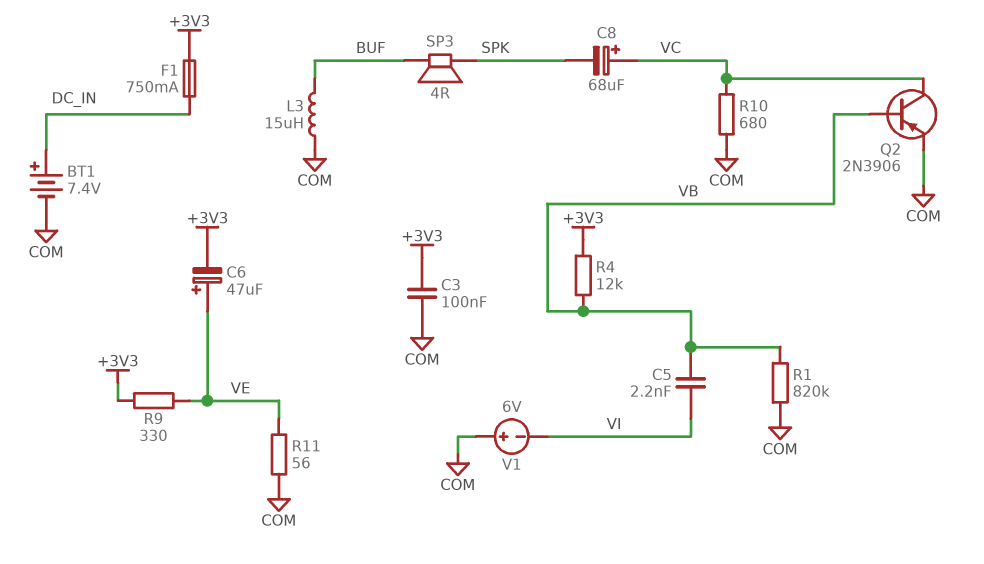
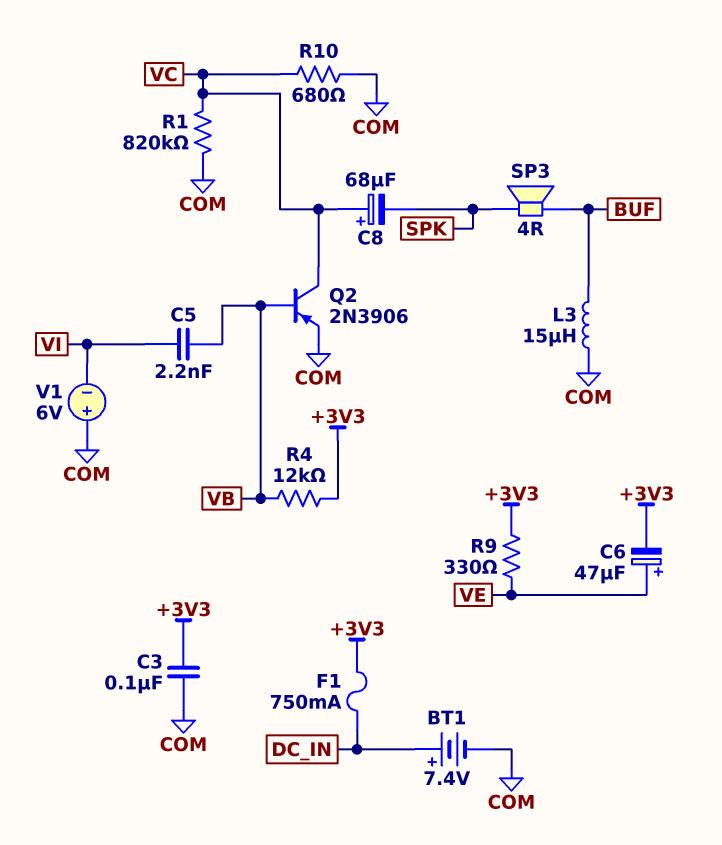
R1: 820k (COM, VB) -> 820k (COM, VC)
R11: 56 (COM, VE) -> none

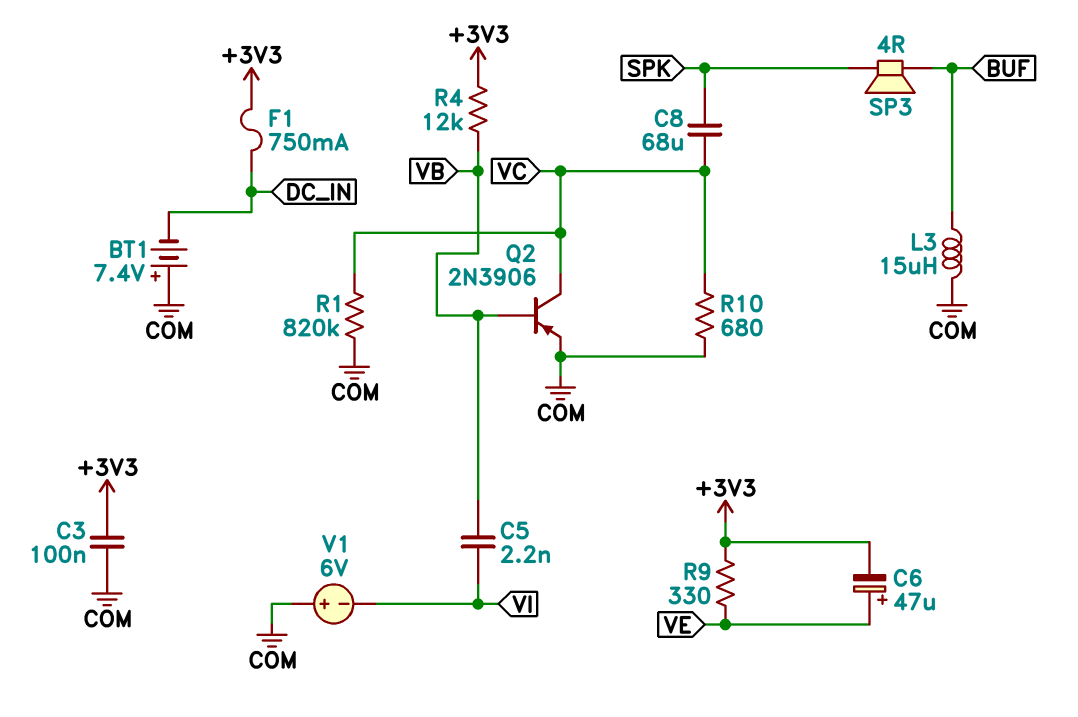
BT1: 7.4V (plus DC_IN, minus COM) -> 7.4V (plus COM, minus DC_IN)
C8: 68uF (plus VC, minus SPK) -> 68uF (SPK, VC)

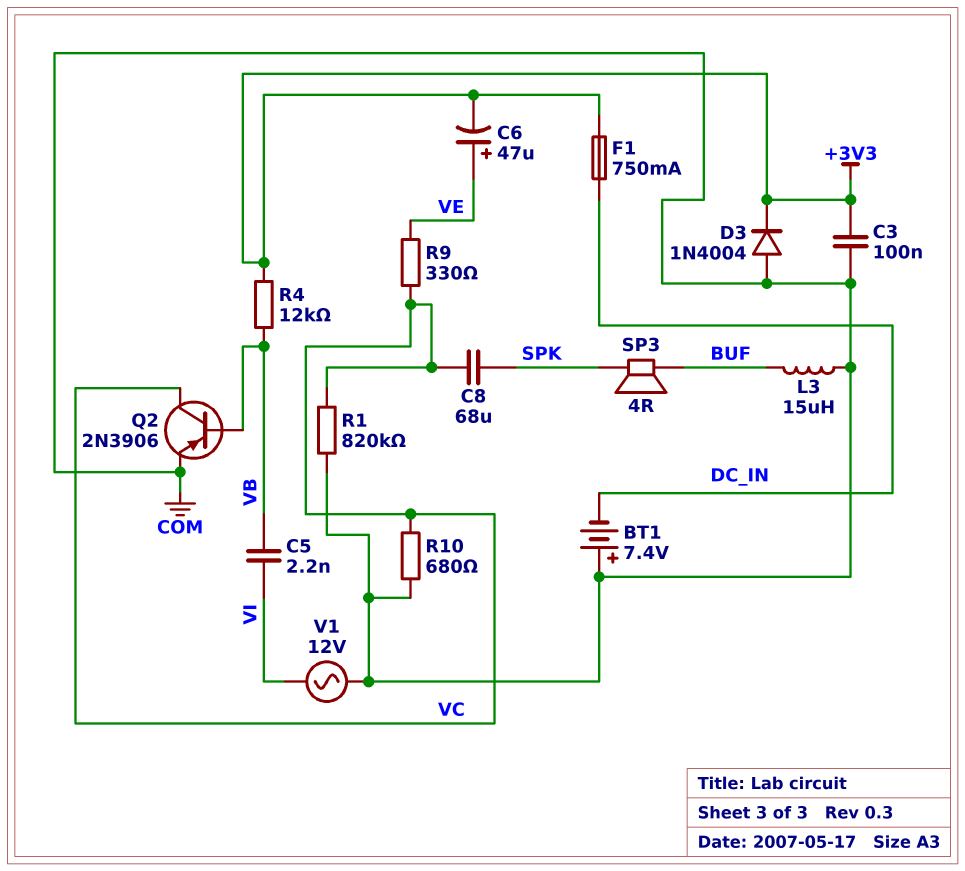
D3: none -> diode 1N4004 (A COM, K +3V3)
R9: 330 (+3V3, VE) -> 330 (VC, VE)
V1: 6V (plus COM, minus VI) -> AC 12V (COM, VI)

